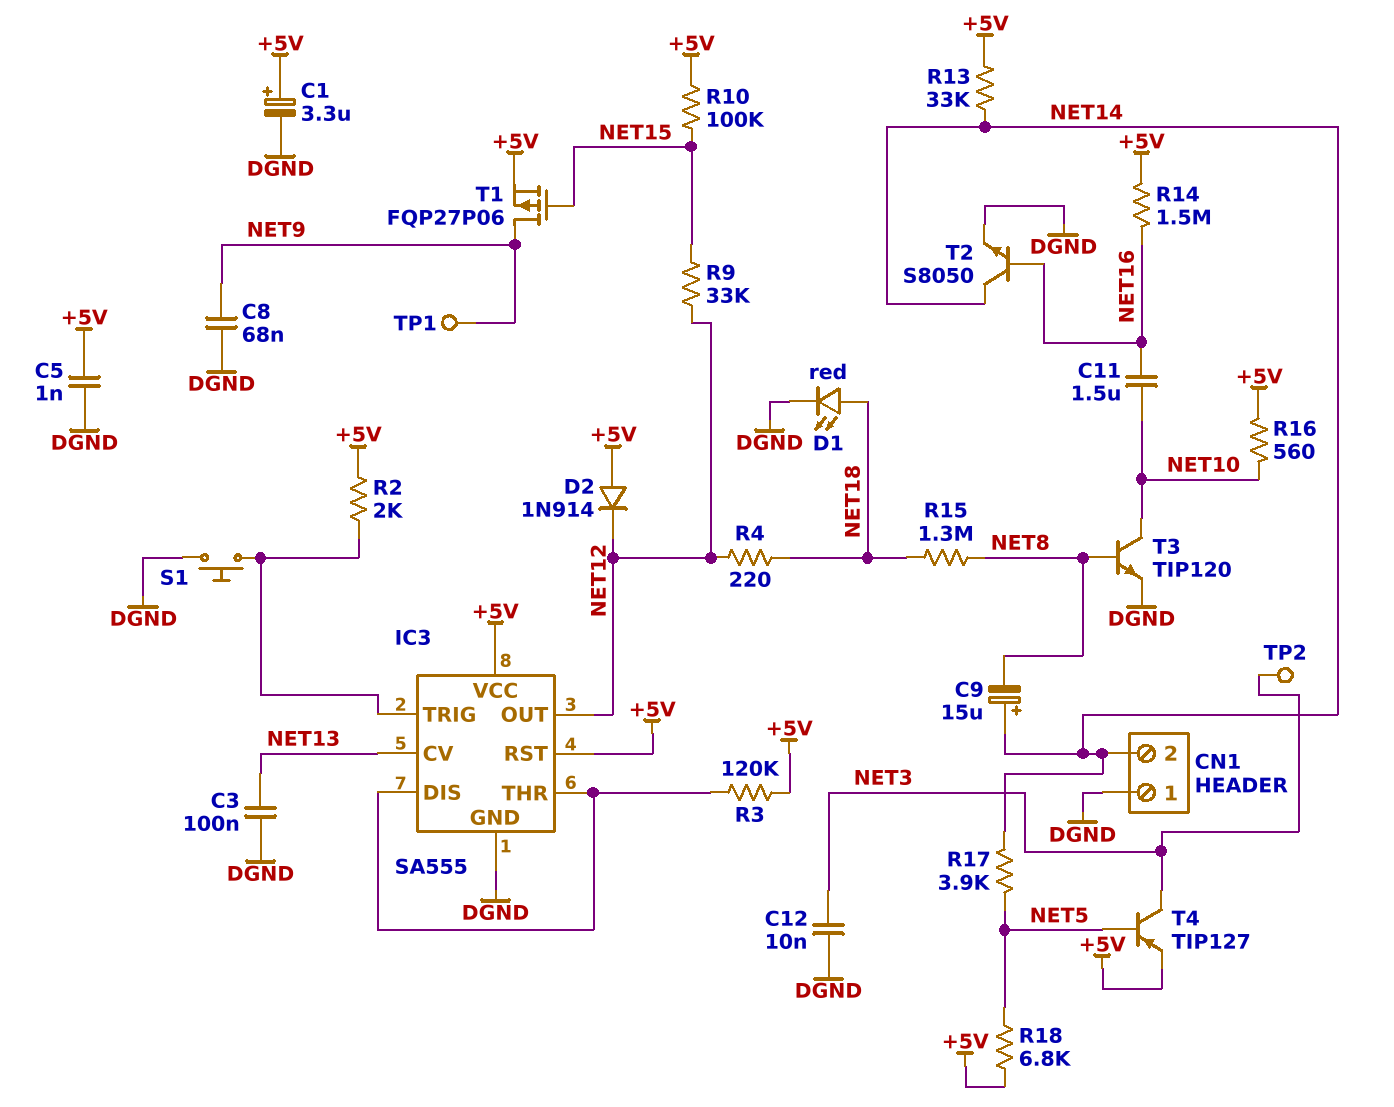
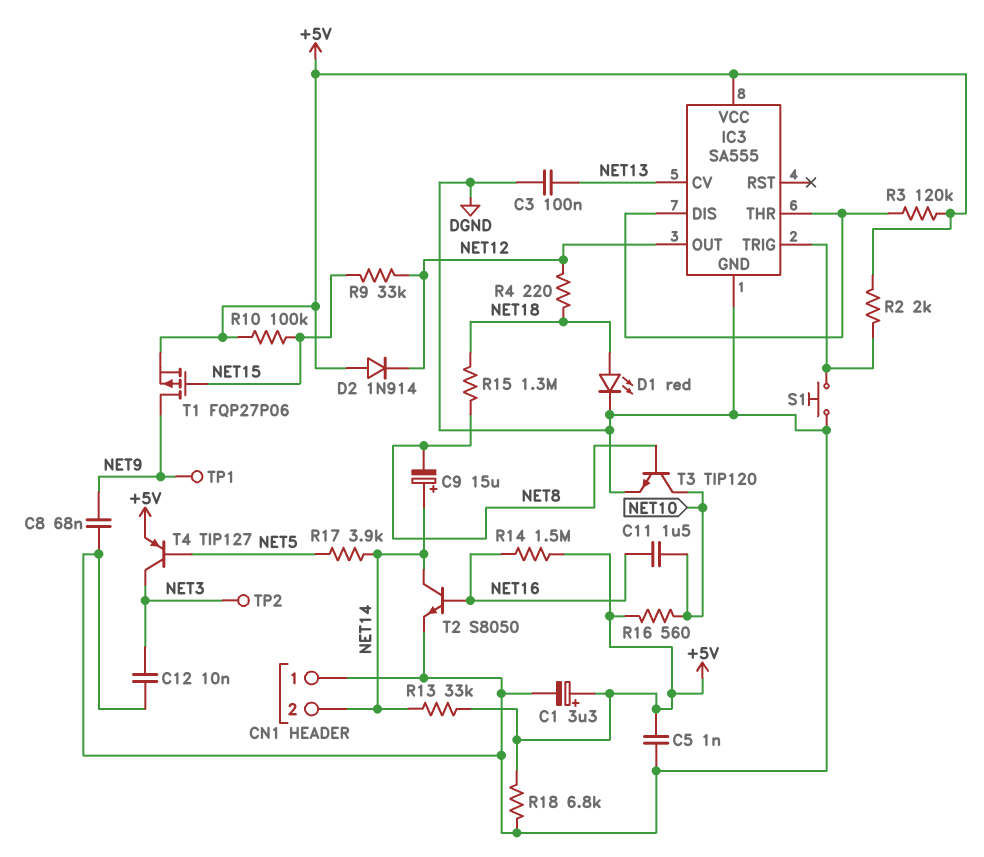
IC3 pin RST: +5V -> none
R18: 6.8k (+5V, NET5) -> 6.8k (+5V, DGND)

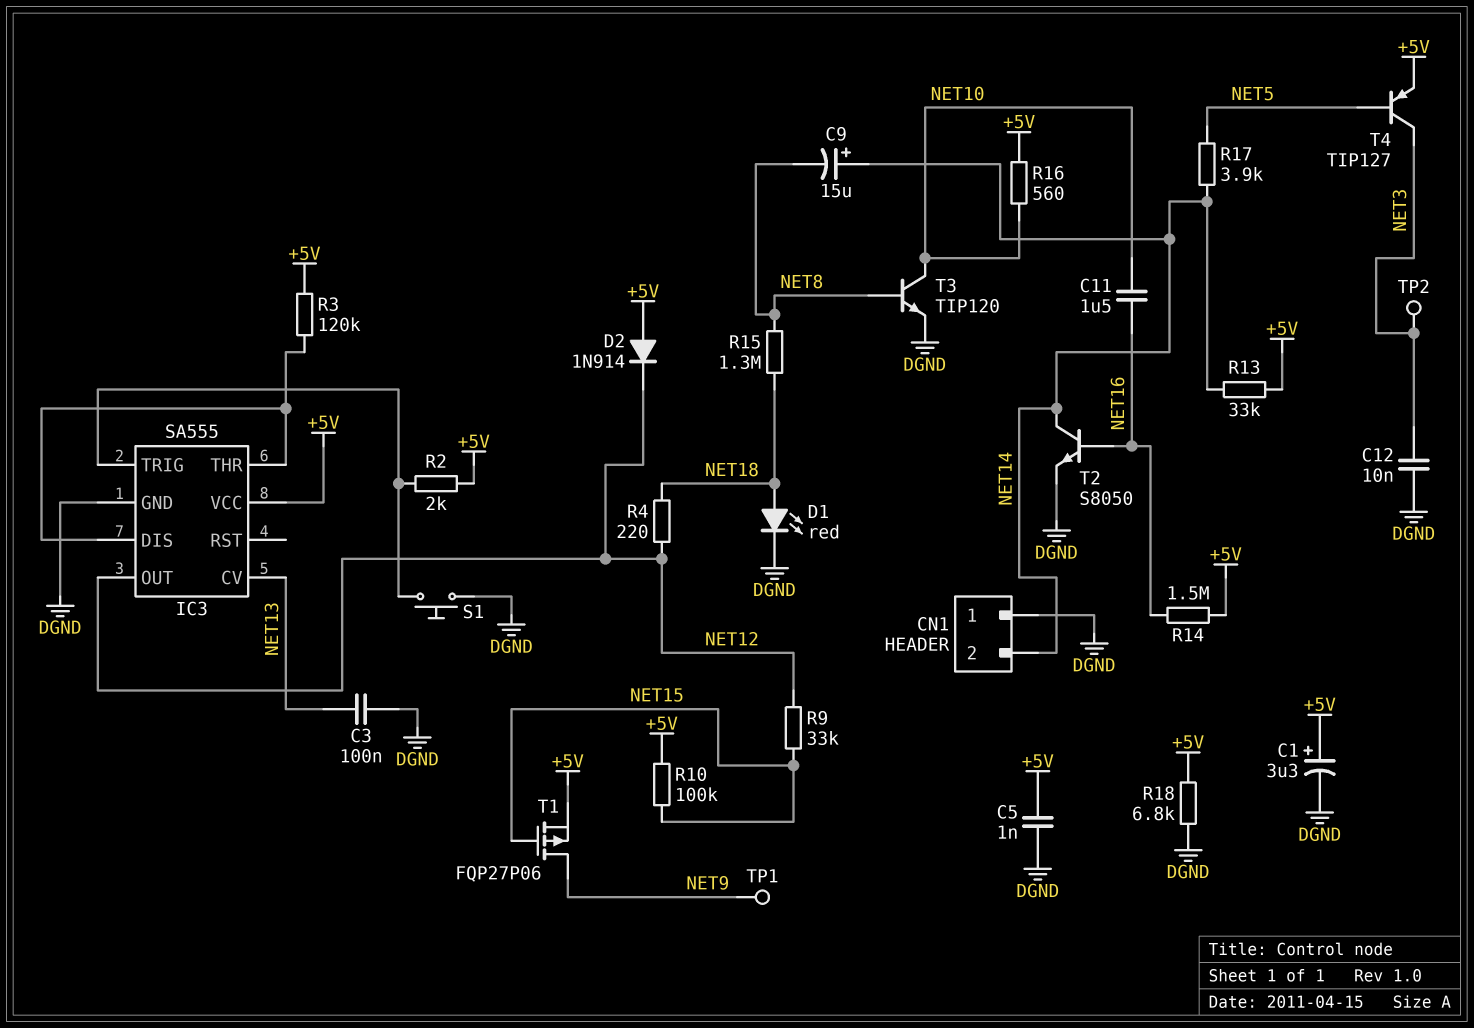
C8: 68nF (DGND, NET9) -> none

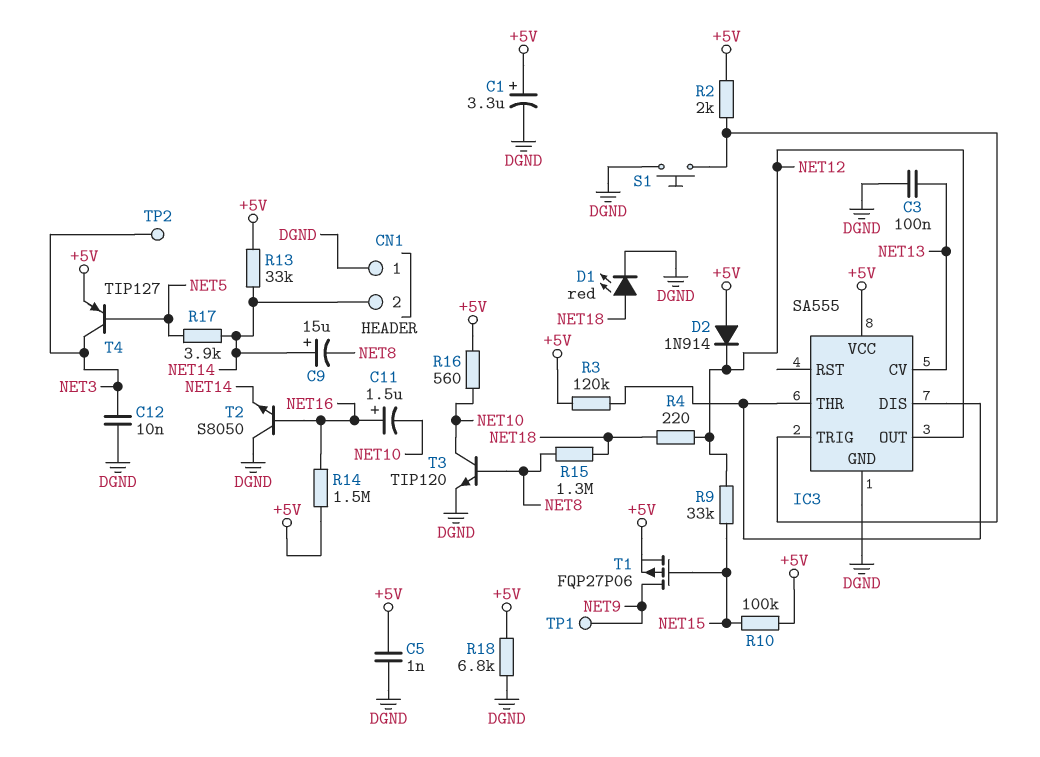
C11: 1.5uF (NET10, NET16) -> 1.5uF (plus NET16, minus NET10)
T2: NPN S8050 (B NET16, C NET14, E DGND) -> NPN S8050 (B NET16, C DGND, E NET14)

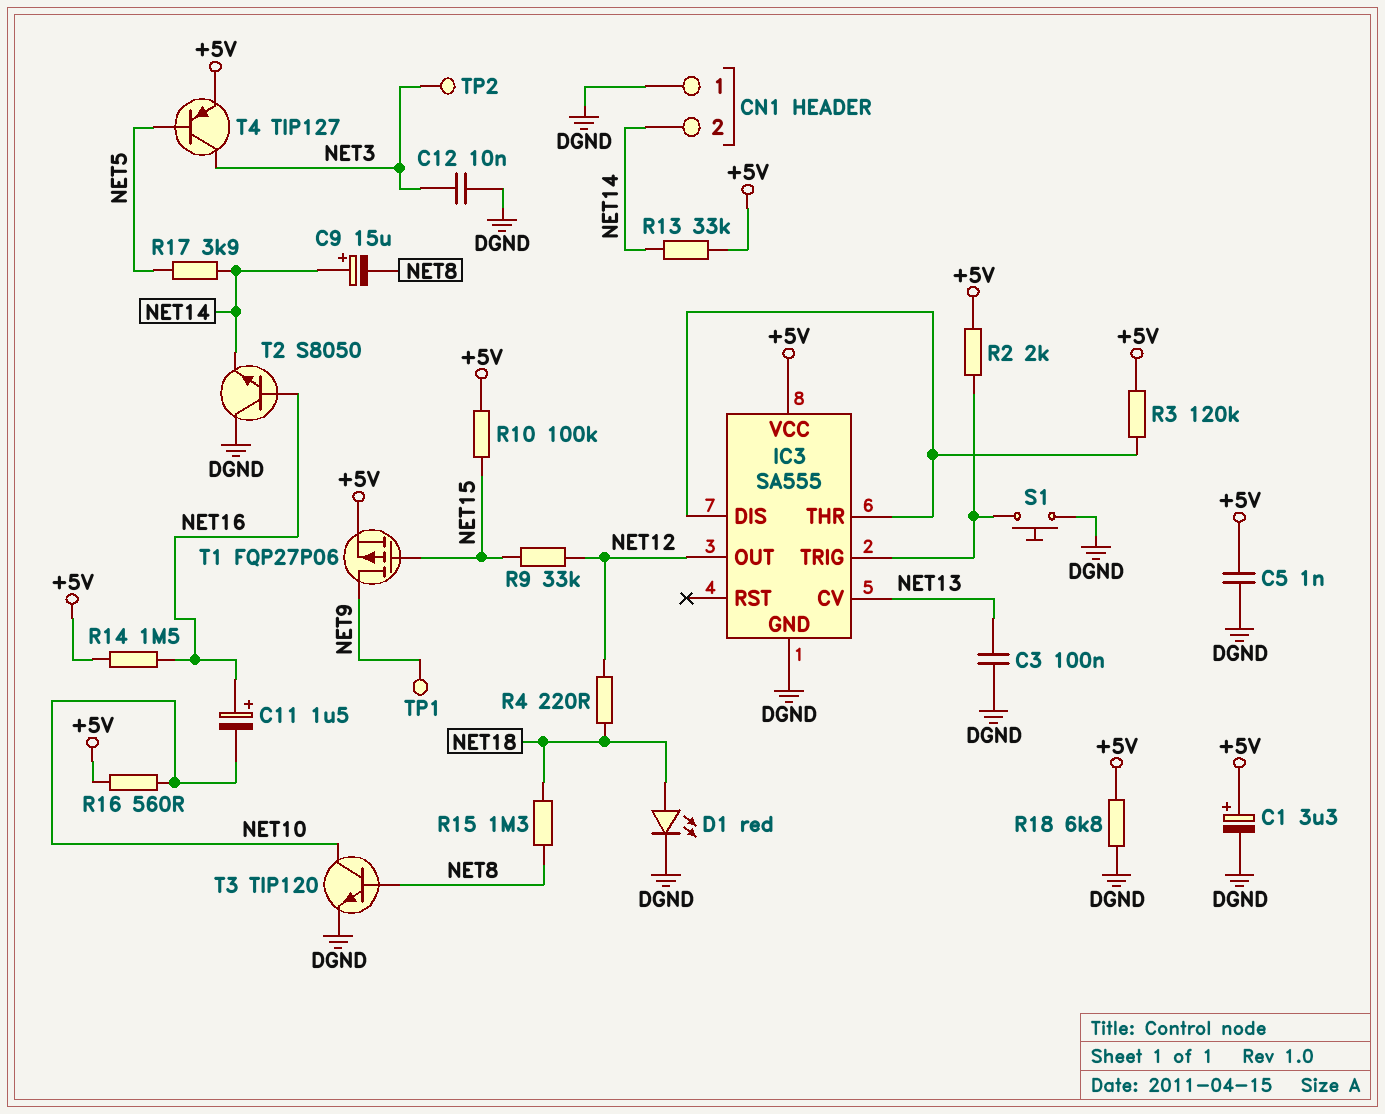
D2: diode 1N914 (A +5V, K NET12) -> none

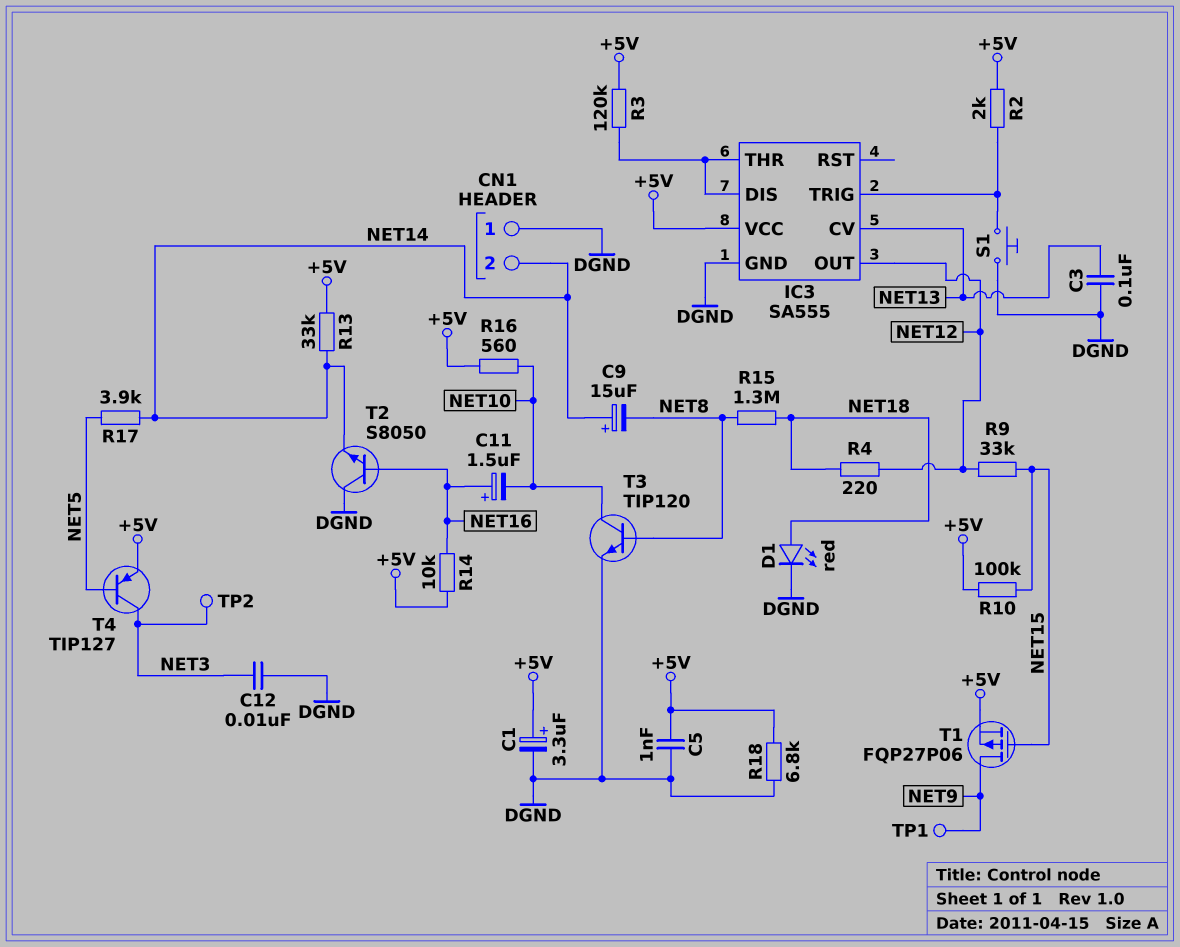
R14: 1.5M (+5V, NET16) -> 10k (+5V, NET16)

